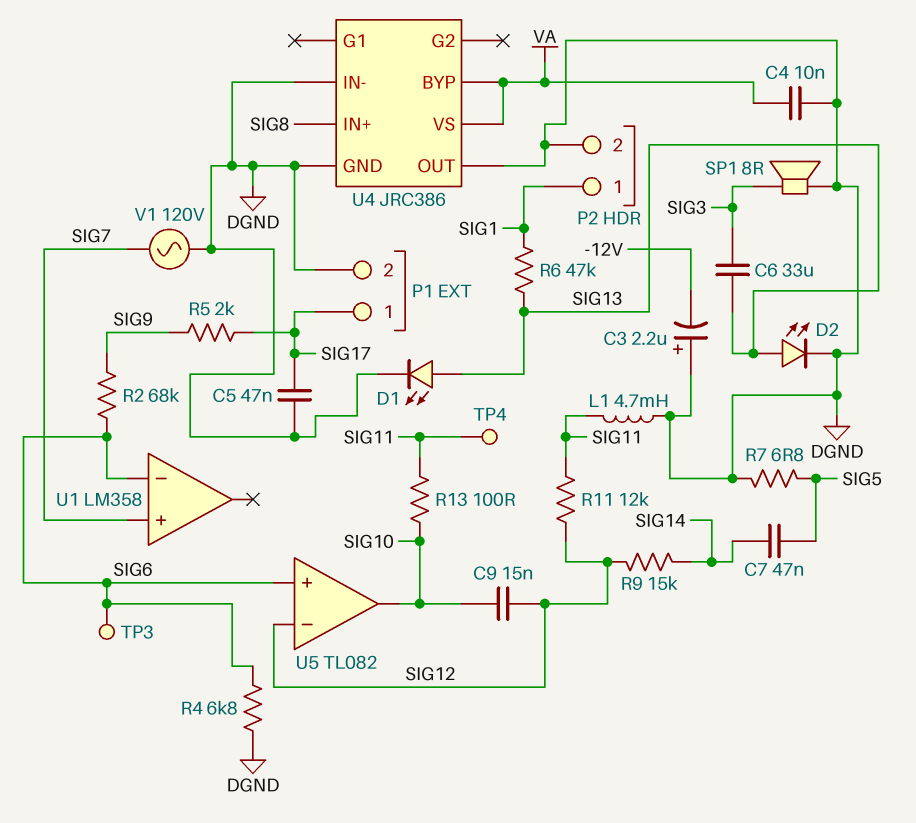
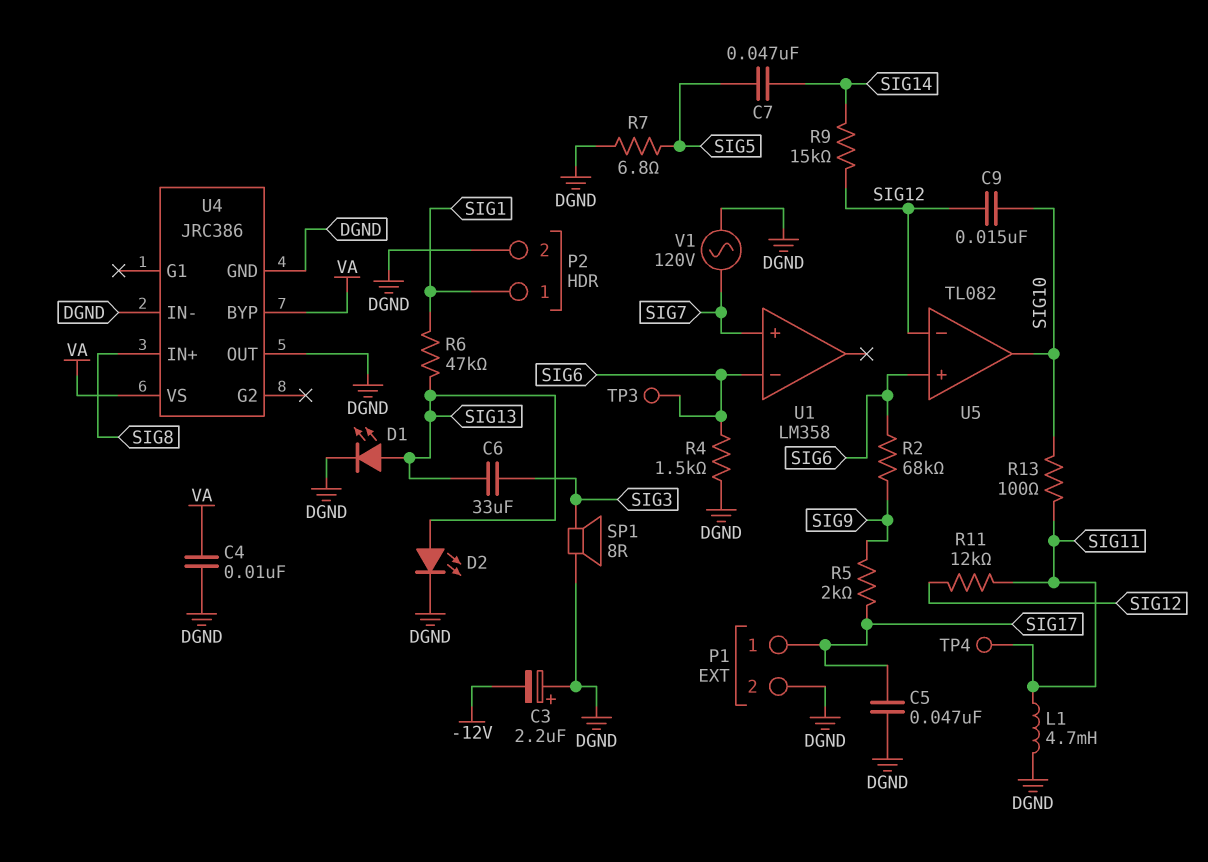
R4: 6.8k (DGND, SIG6) -> 1.5k (DGND, SIG6)

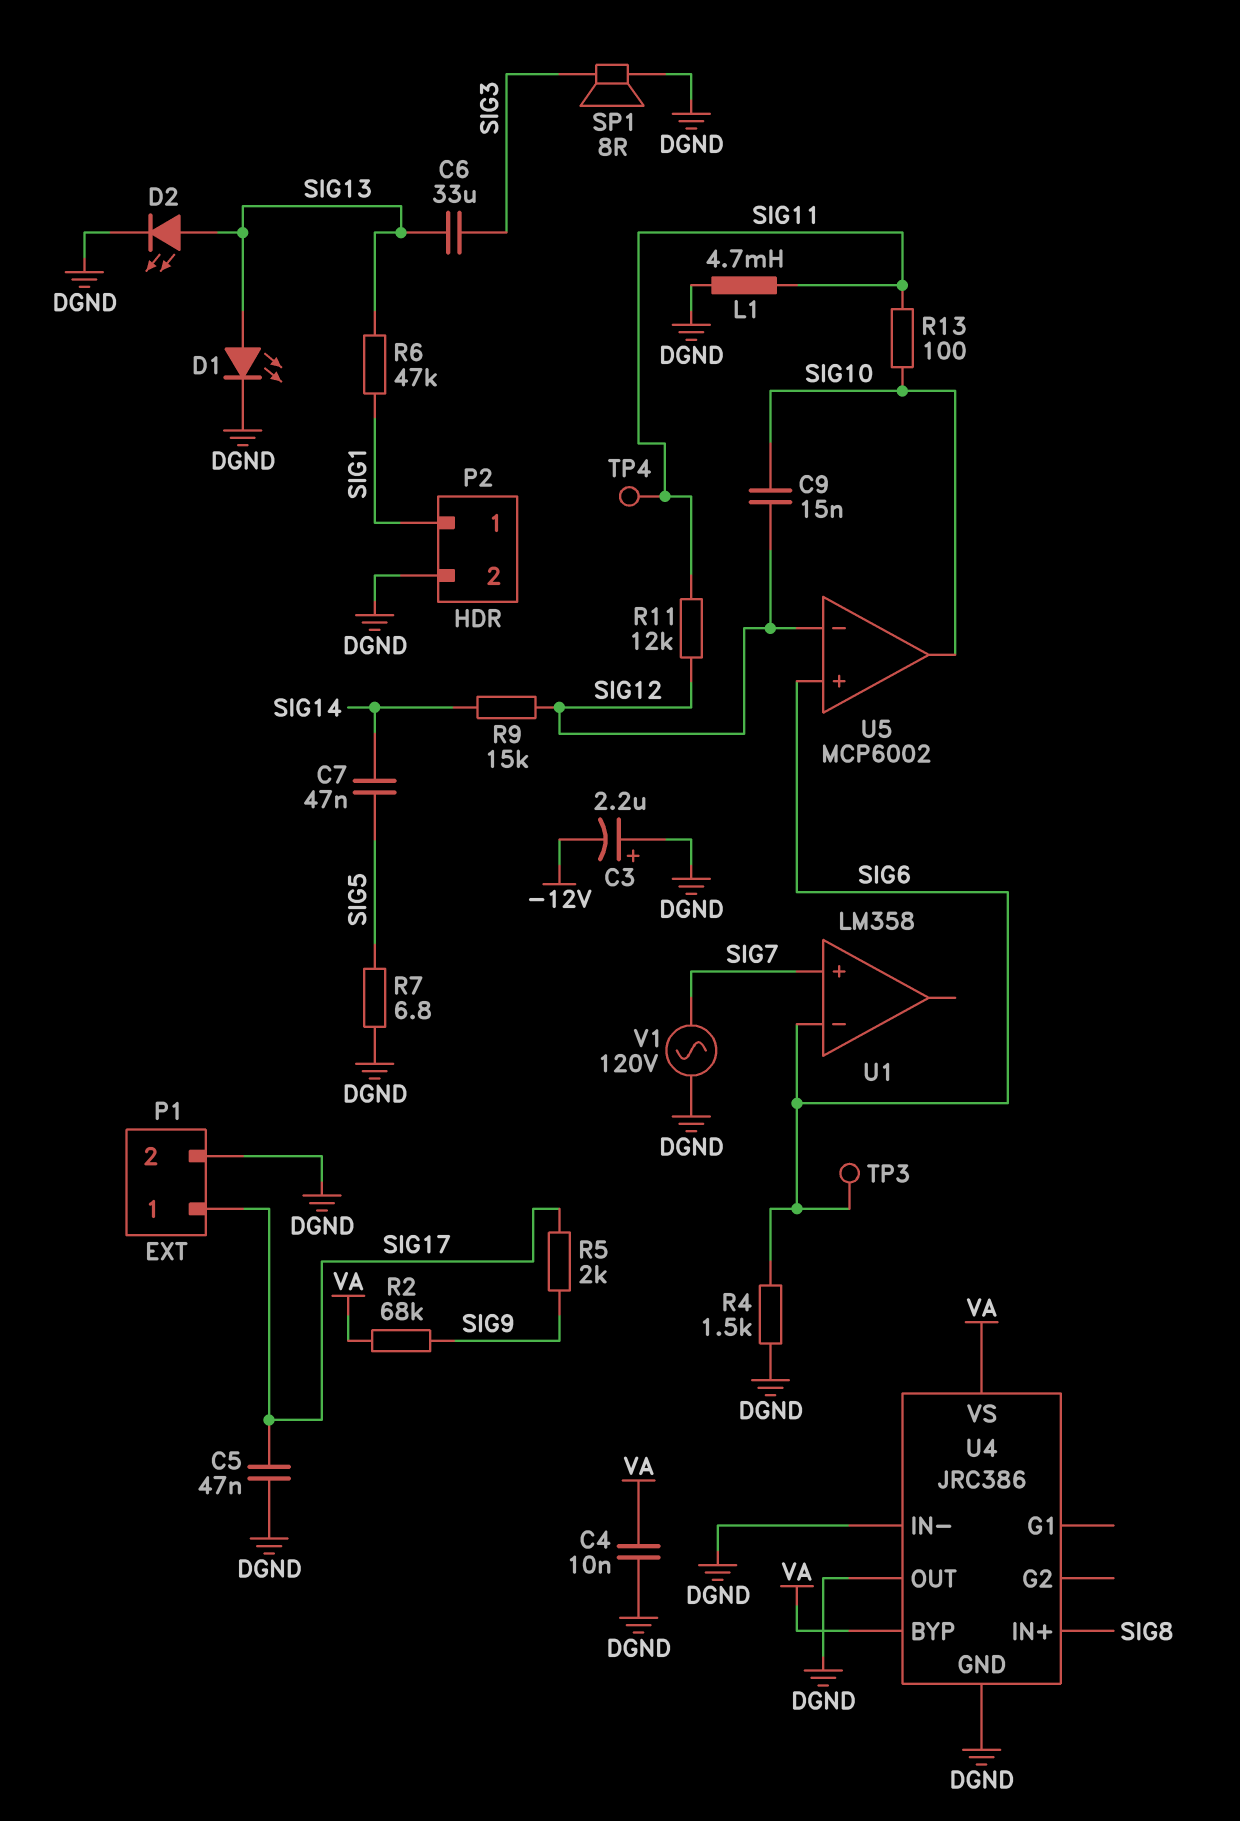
R2: 68k (SIG6, SIG9) -> 68k (SIG9, VA)
U5: TL082 -> MCP6002

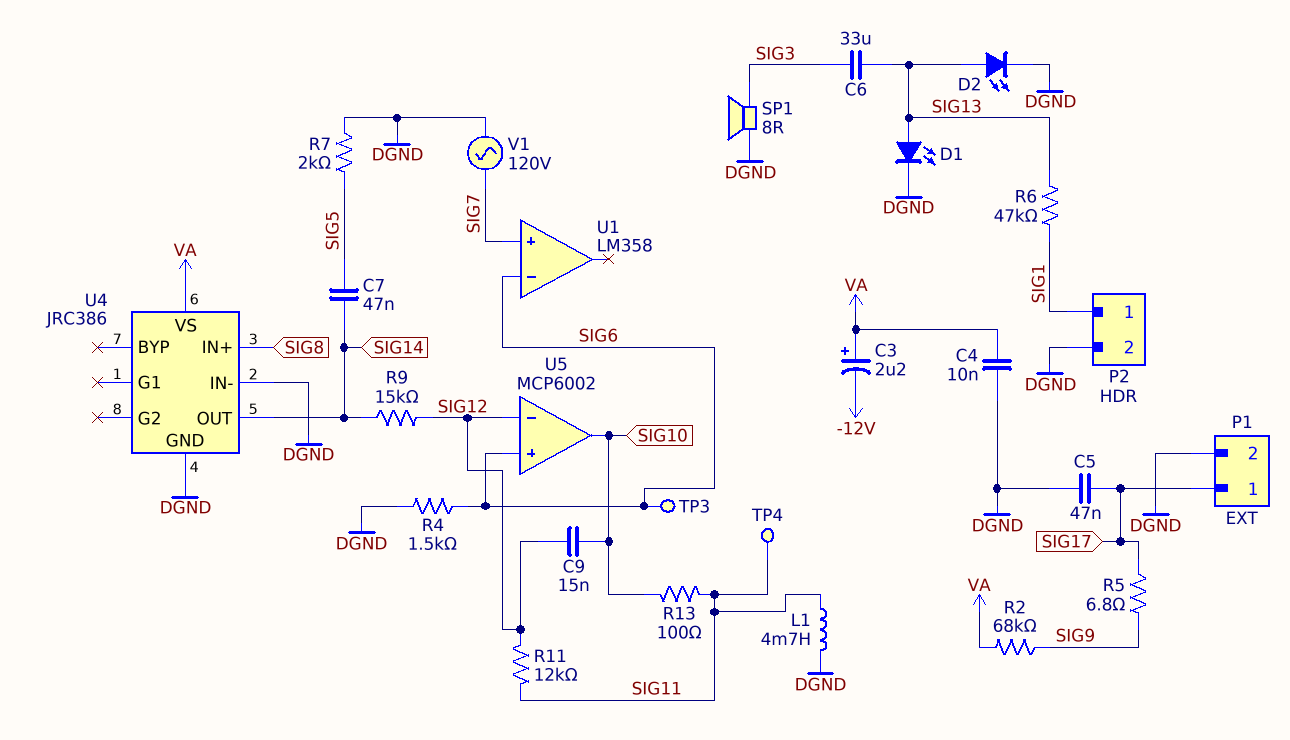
C3: 2.2uF (plus DGND, minus -12V) -> 2.2uF (plus VA, minus -12V)
R5: 2k (SIG9, SIG17) -> 6.8 (SIG9, SIG17)
R7: 6.8 (DGND, SIG5) -> 2k (DGND, SIG5)
U4 pin BYP: VA -> none
U4 pin OUT: DGND -> SIG14

